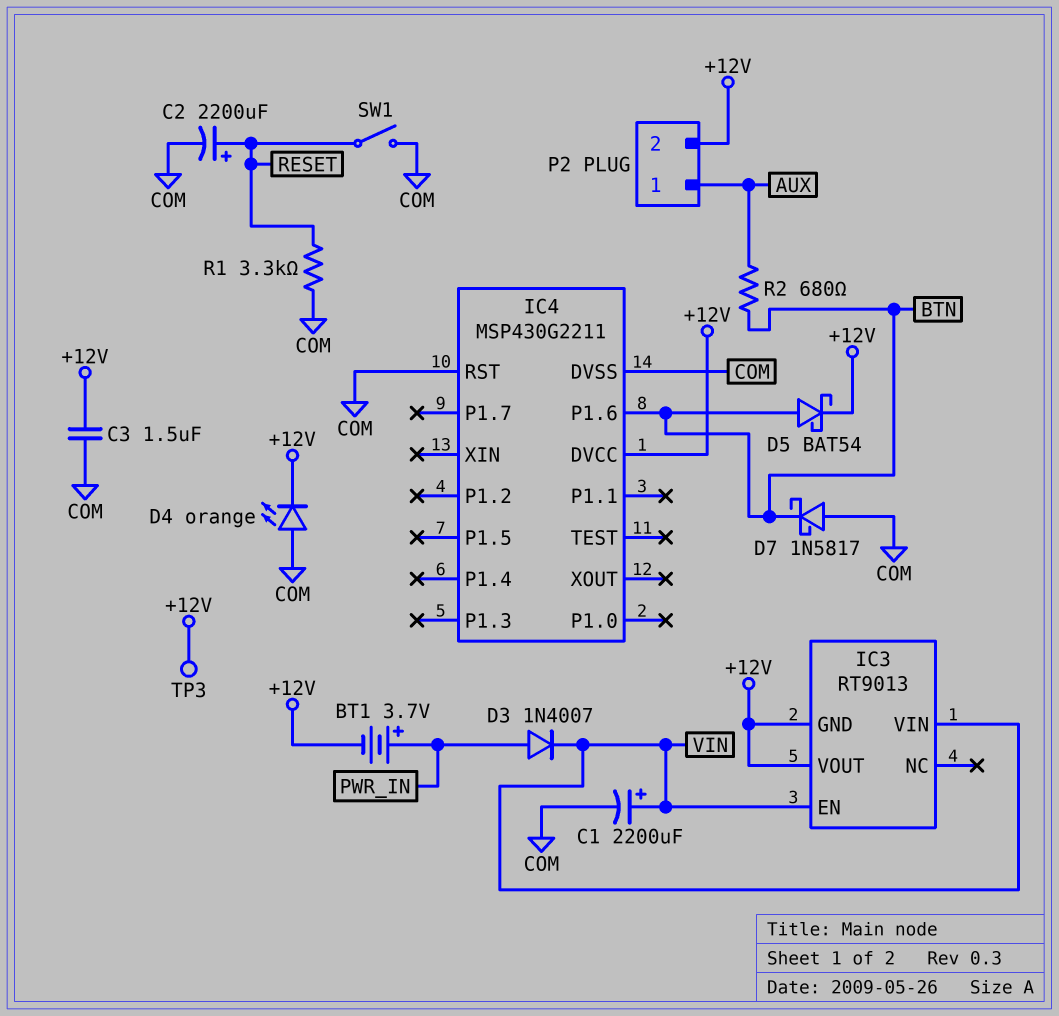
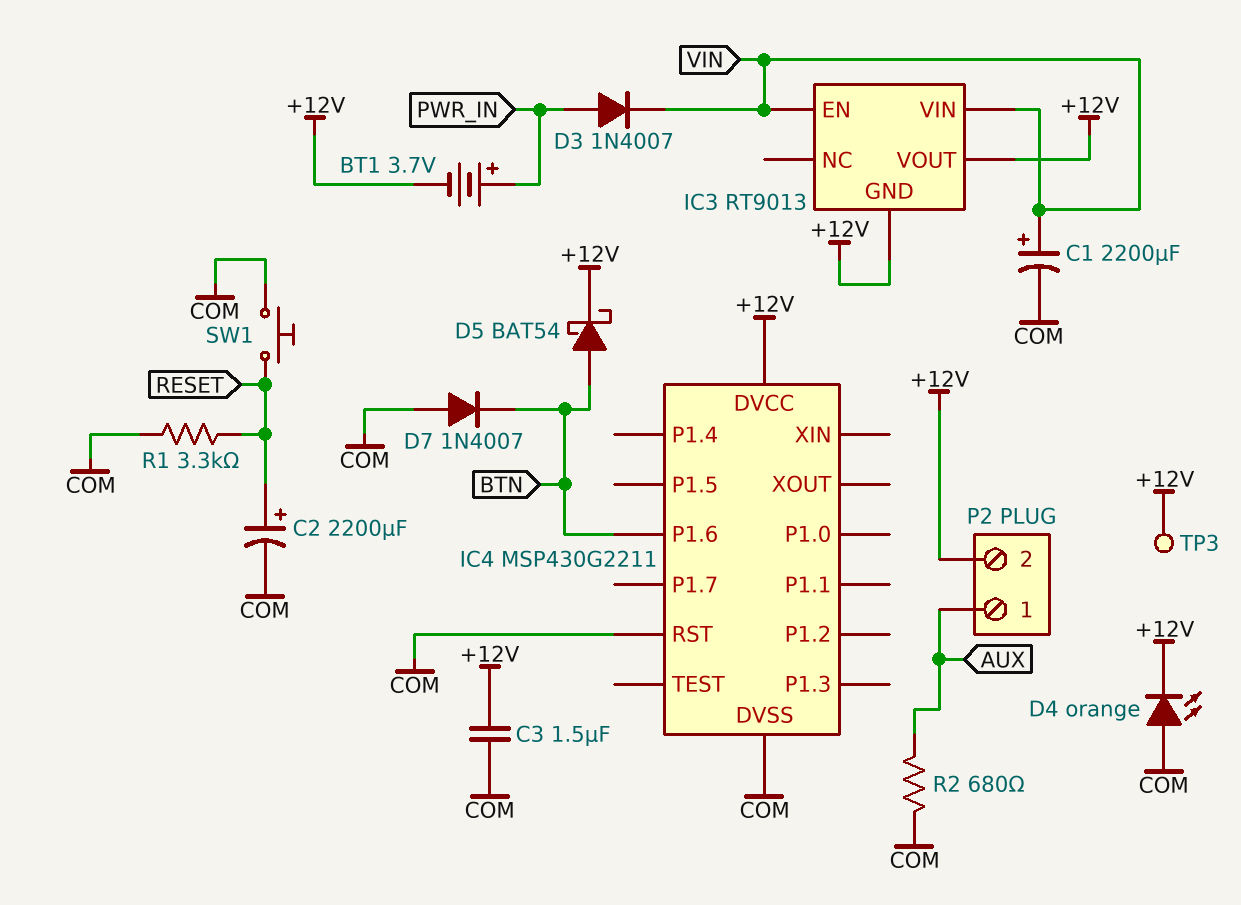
D7: schottky 1N5817 (A COM, K BTN) -> diode 1N4007 (A COM, K BTN)
R2: 680 (AUX, BTN) -> 680 (AUX, COM)
SW1: switch (COM, RESET) -> button (COM, RESET)

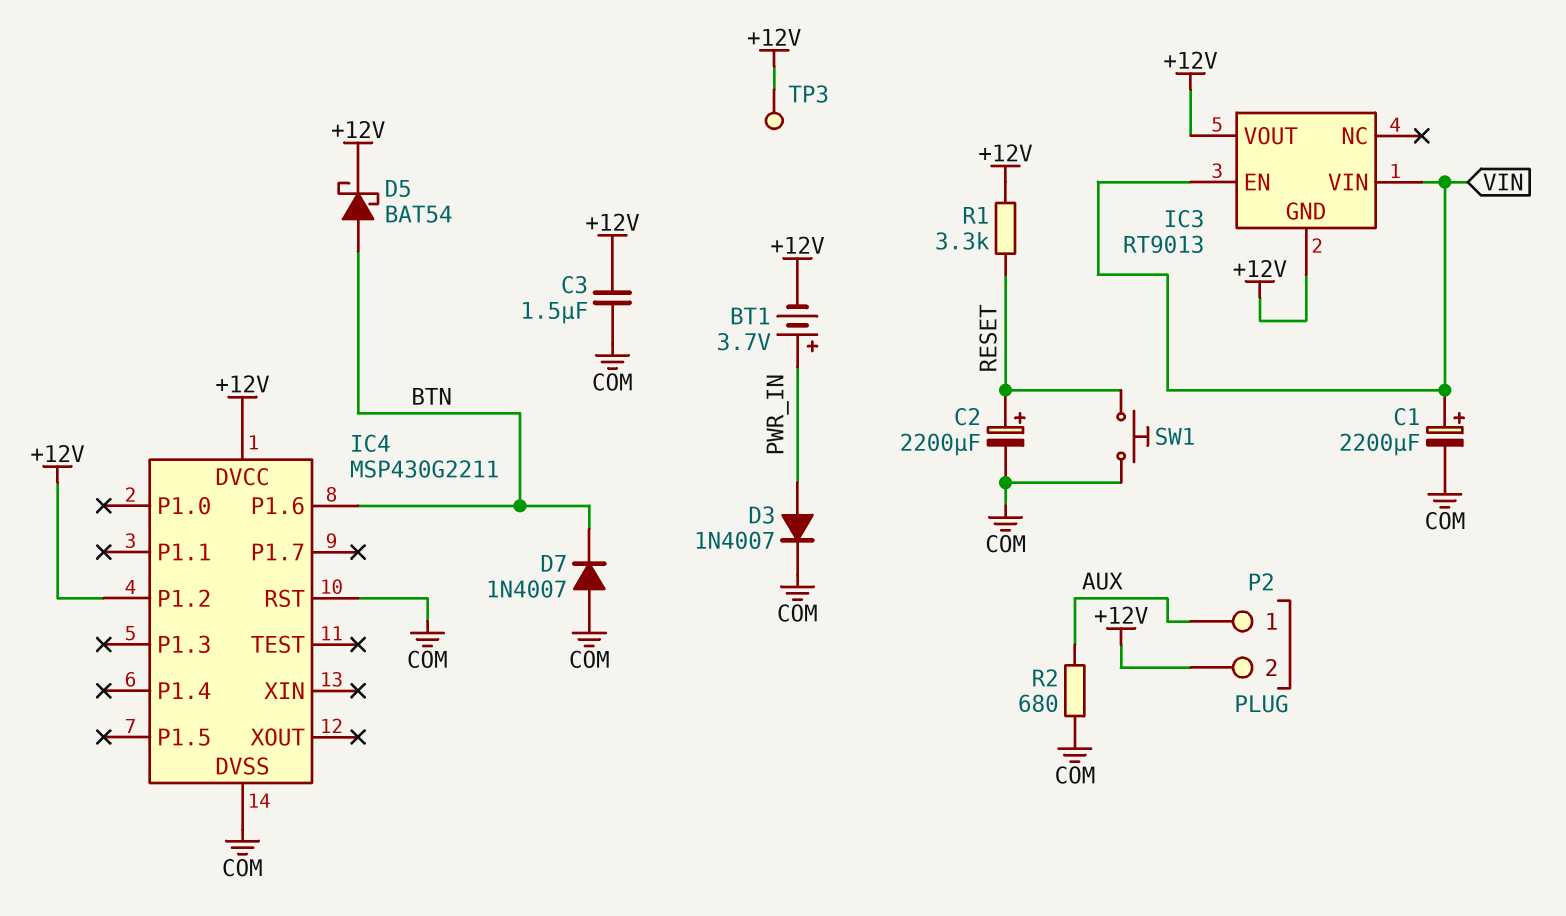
D3: diode 1N4007 (A PWR_IN, K VIN) -> diode 1N4007 (A PWR_IN, K COM)
D4: LED orange (A COM, K +12V) -> none
IC4 pin P1.2: none -> +12V
R1: 3.3k (COM, RESET) -> 3.3k (+12V, RESET)

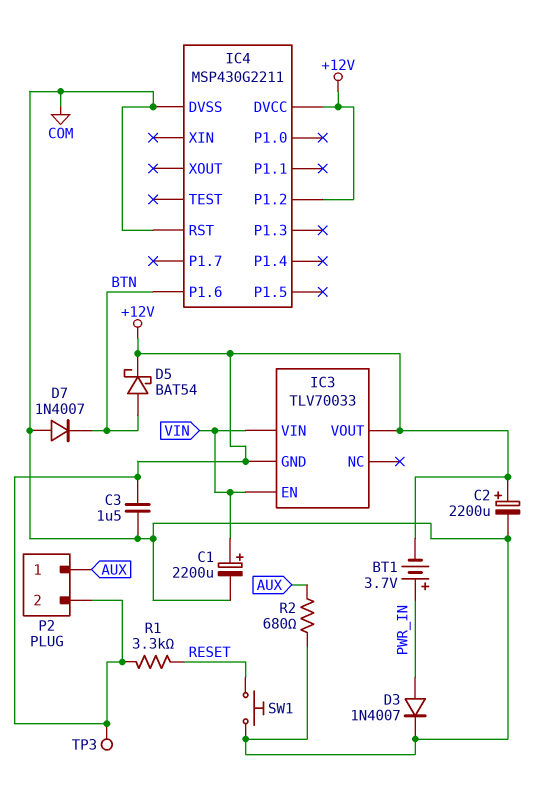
C2: 2200uF (plus RESET, minus COM) -> 2200uF (plus +12V, minus COM)
IC3: RT9013 -> TLV70033

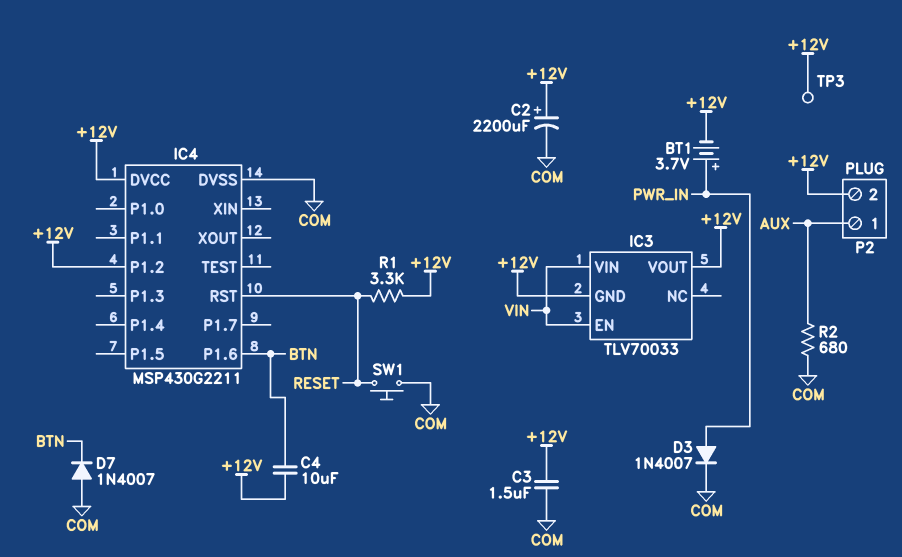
C1: 2200uF (plus VIN, minus COM) -> none
C4: none -> 10uF (+12V, BTN)
D5: schottky BAT54 (A BTN, K +12V) -> none
IC4 pin RST: COM -> RESET

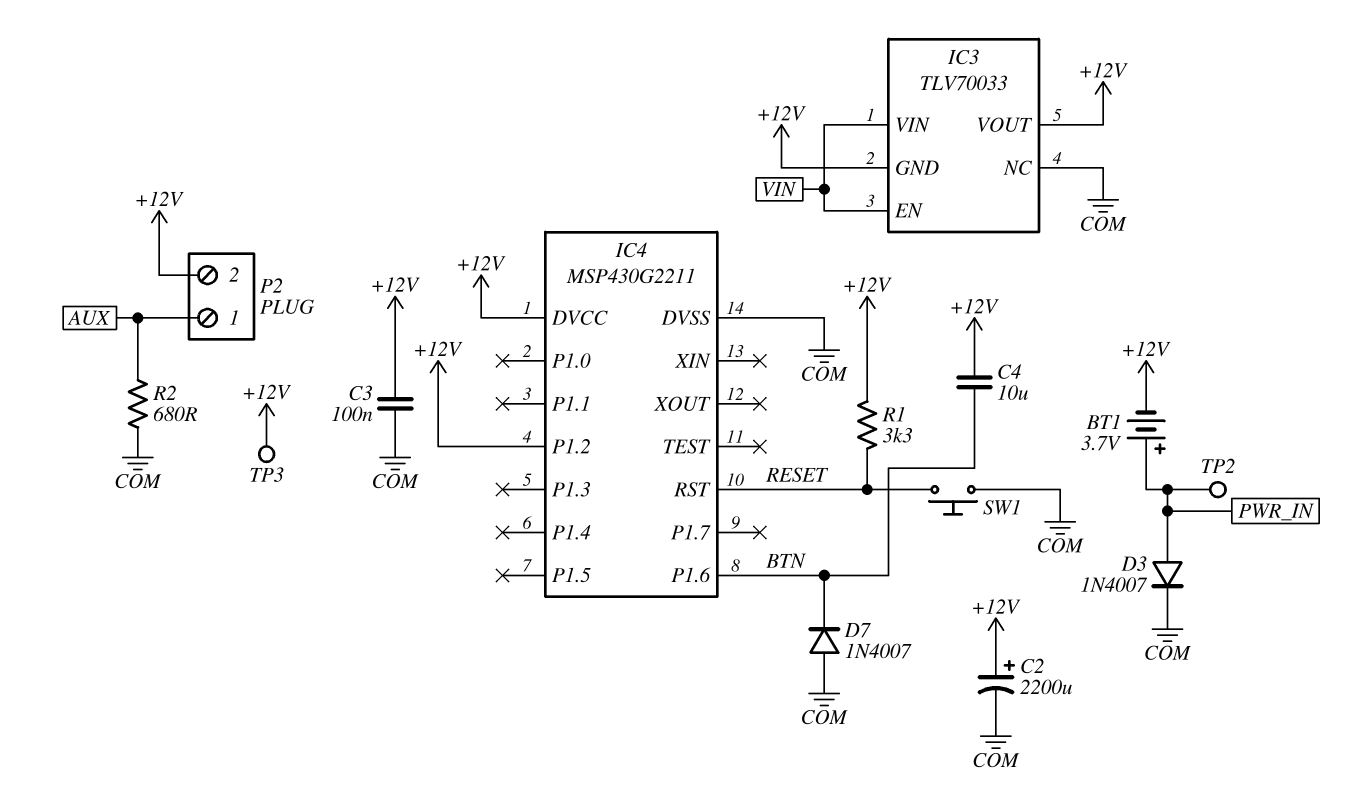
C3: 1.5uF (+12V, COM) -> 100nF (+12V, COM)
IC3 pin NC: none -> COM
TP2: none -> test point (PWR_IN)

